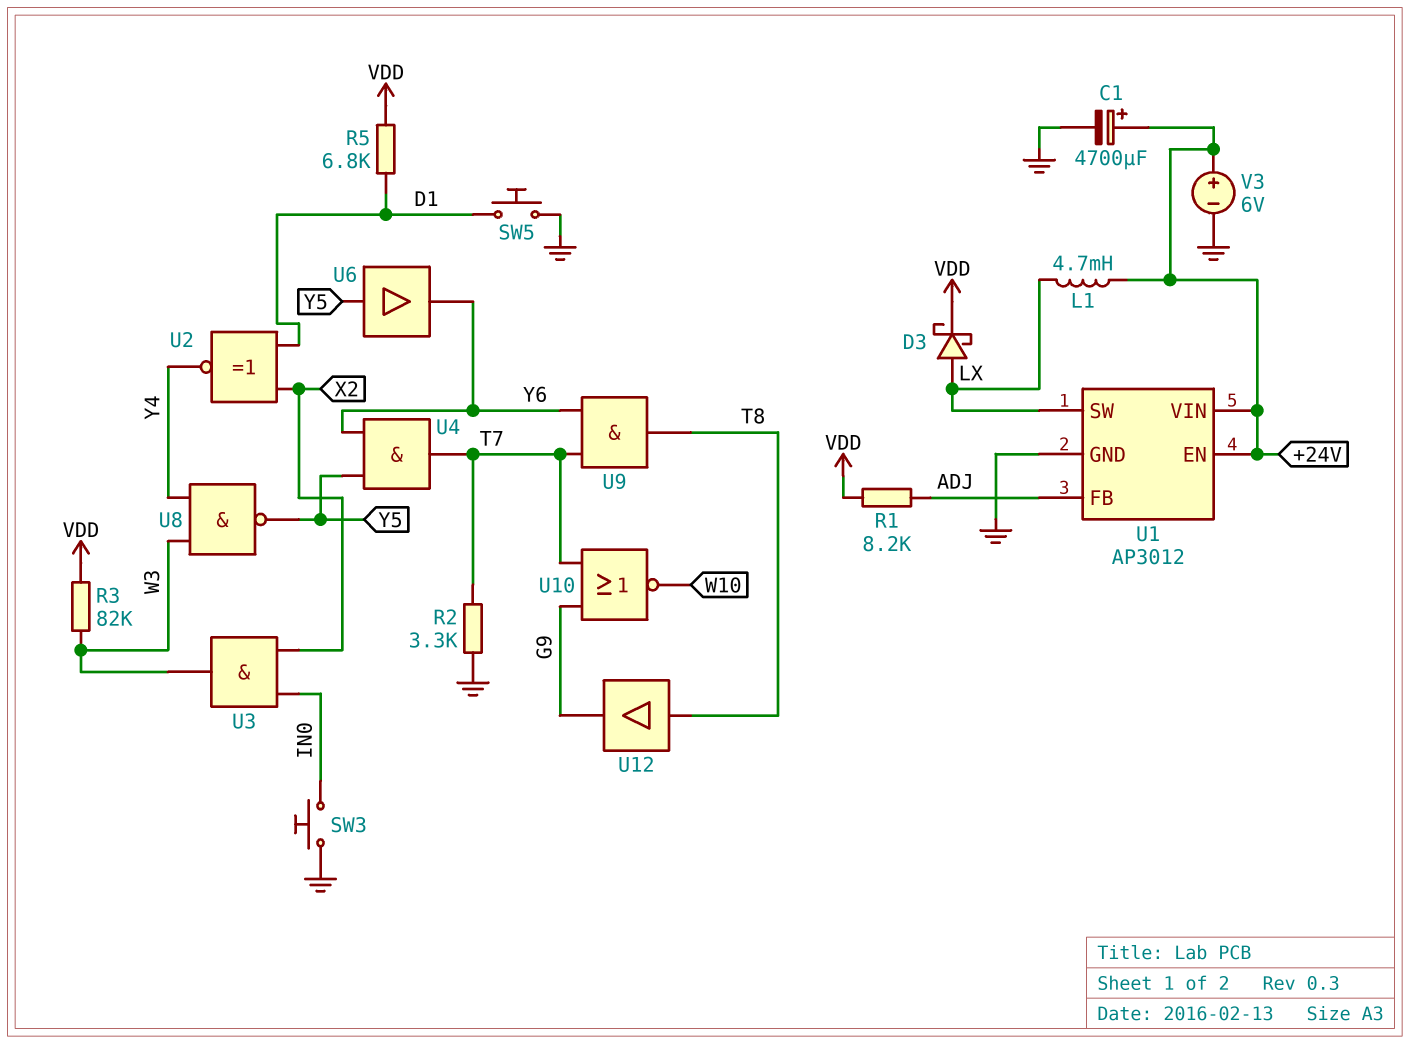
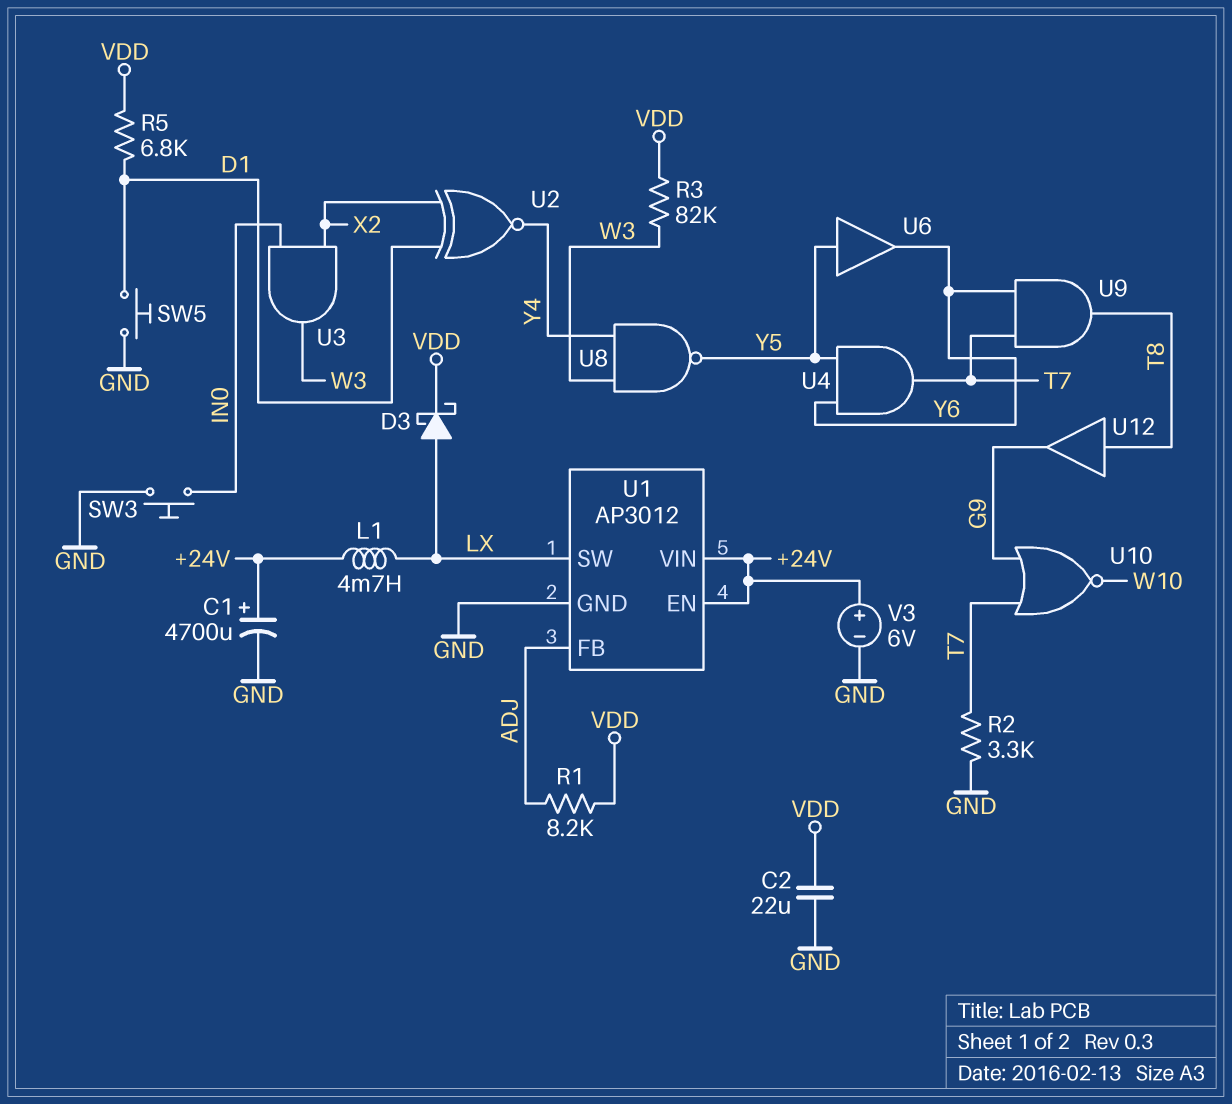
C2: none -> 22uF (GND, VDD)

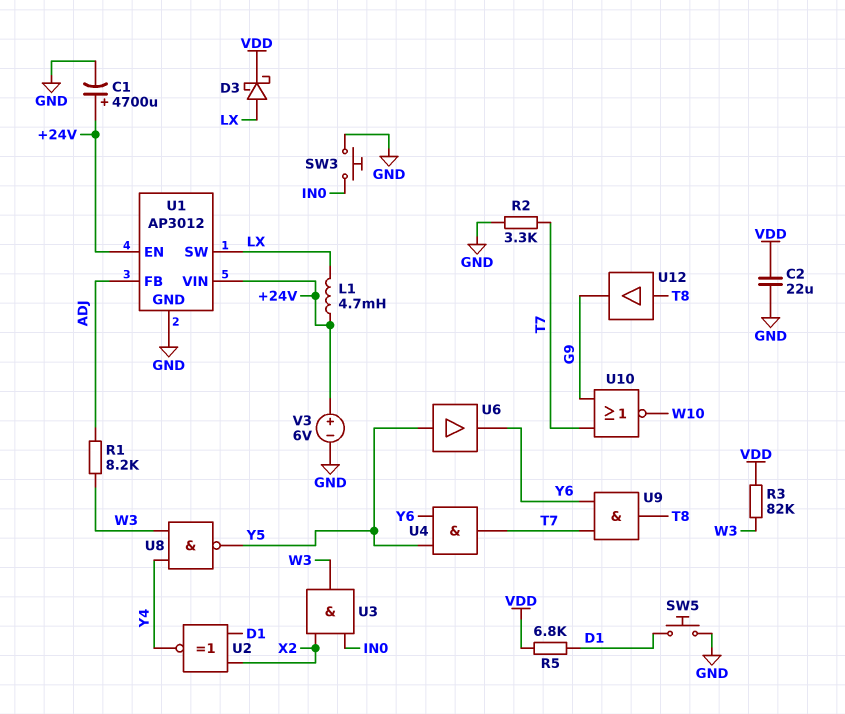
R1: 8.2k (ADJ, VDD) -> 8.2k (ADJ, W3)

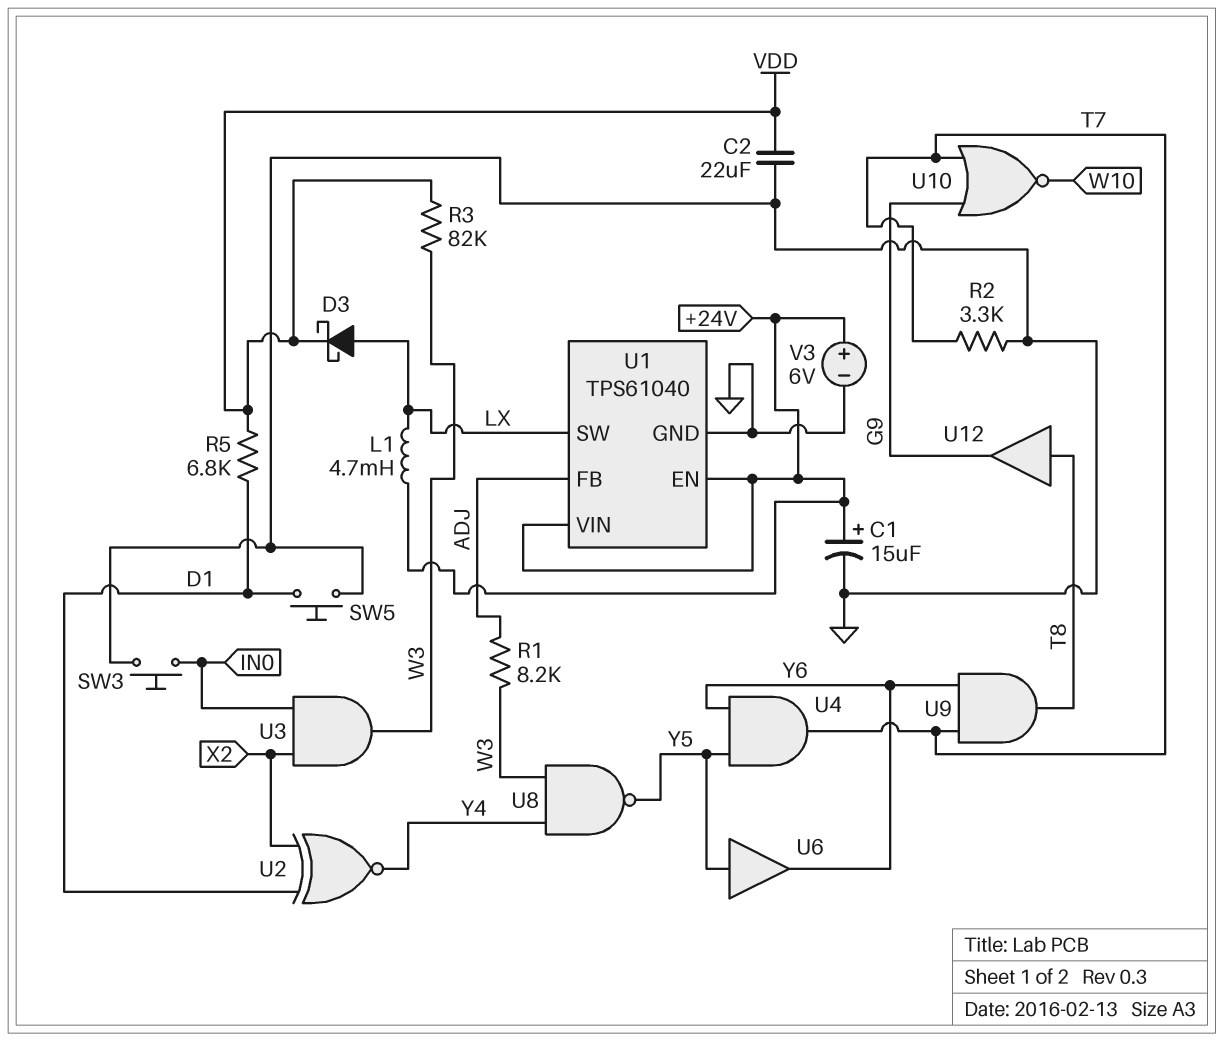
C1: 4700uF (plus +24V, minus GND) -> 15uF (plus +24V, minus GND)
U1: AP3012 -> TPS61040

